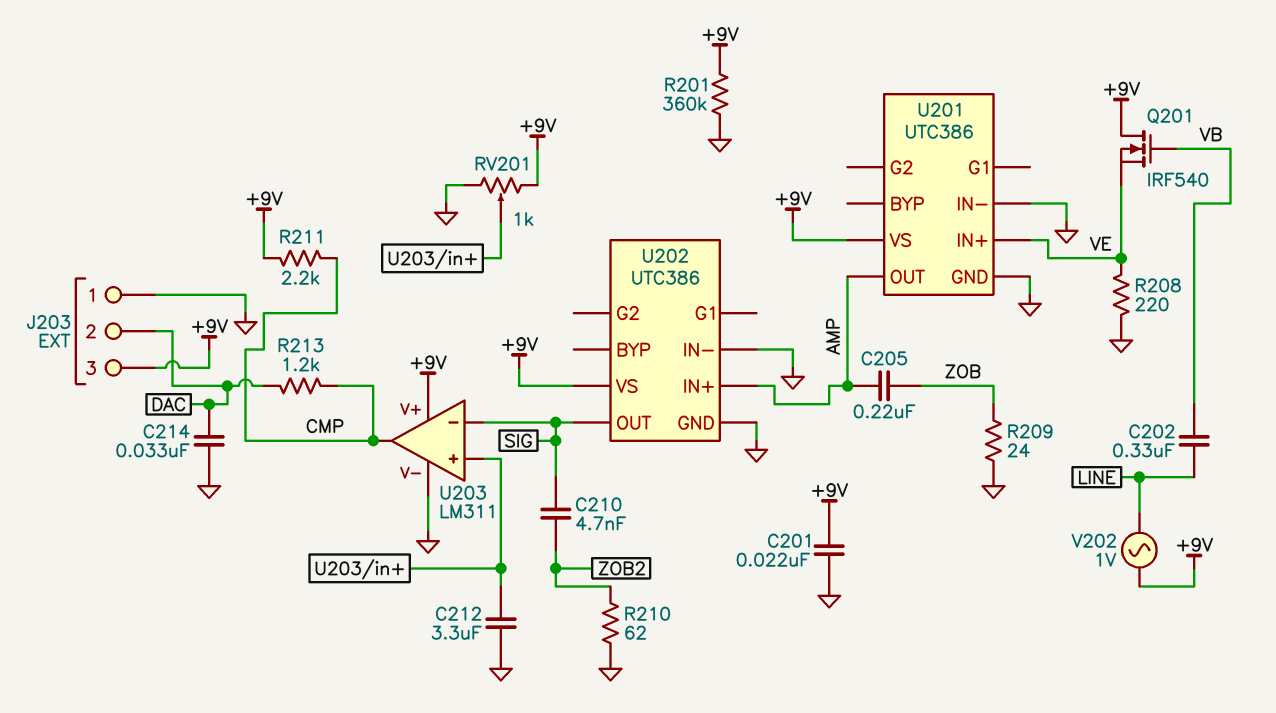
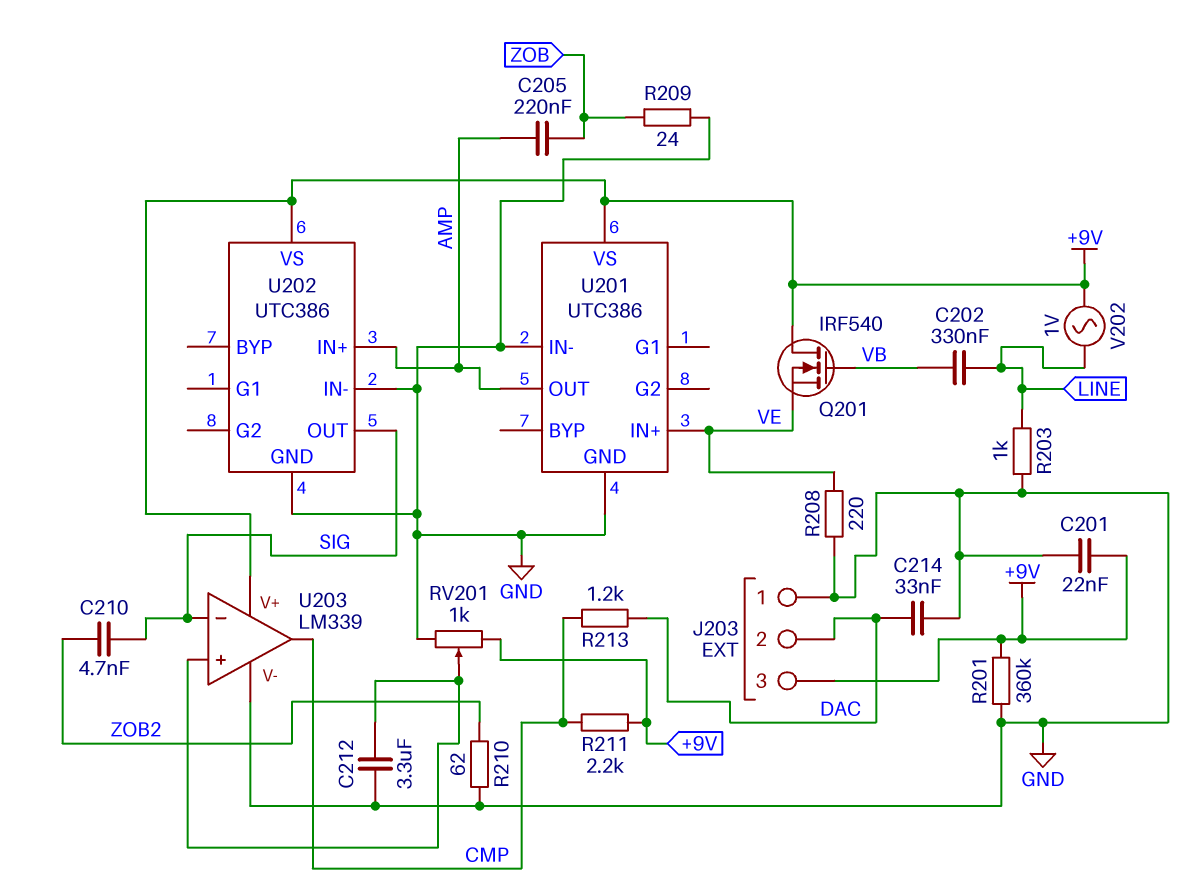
R203: none -> 1k (GND, LINE)
U203: LM311 -> LM339

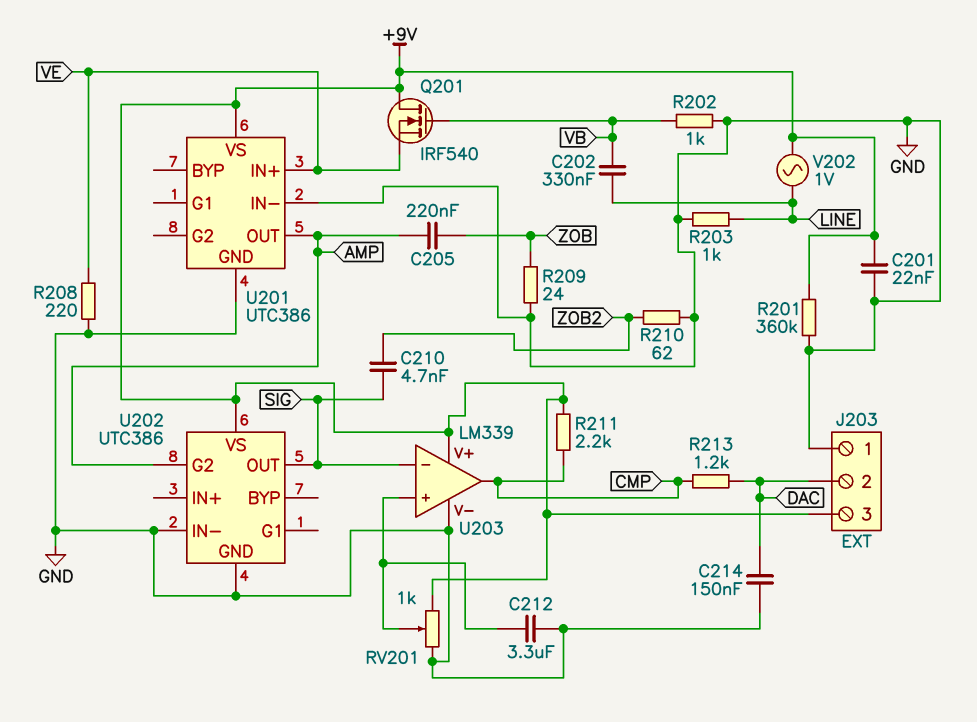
C214: 33nF (DAC, GND) -> 150nF (DAC, GND)
R202: none -> 1k (GND, VB)
U202 pin G2: none -> AMP
U202 pin IN+: AMP -> none

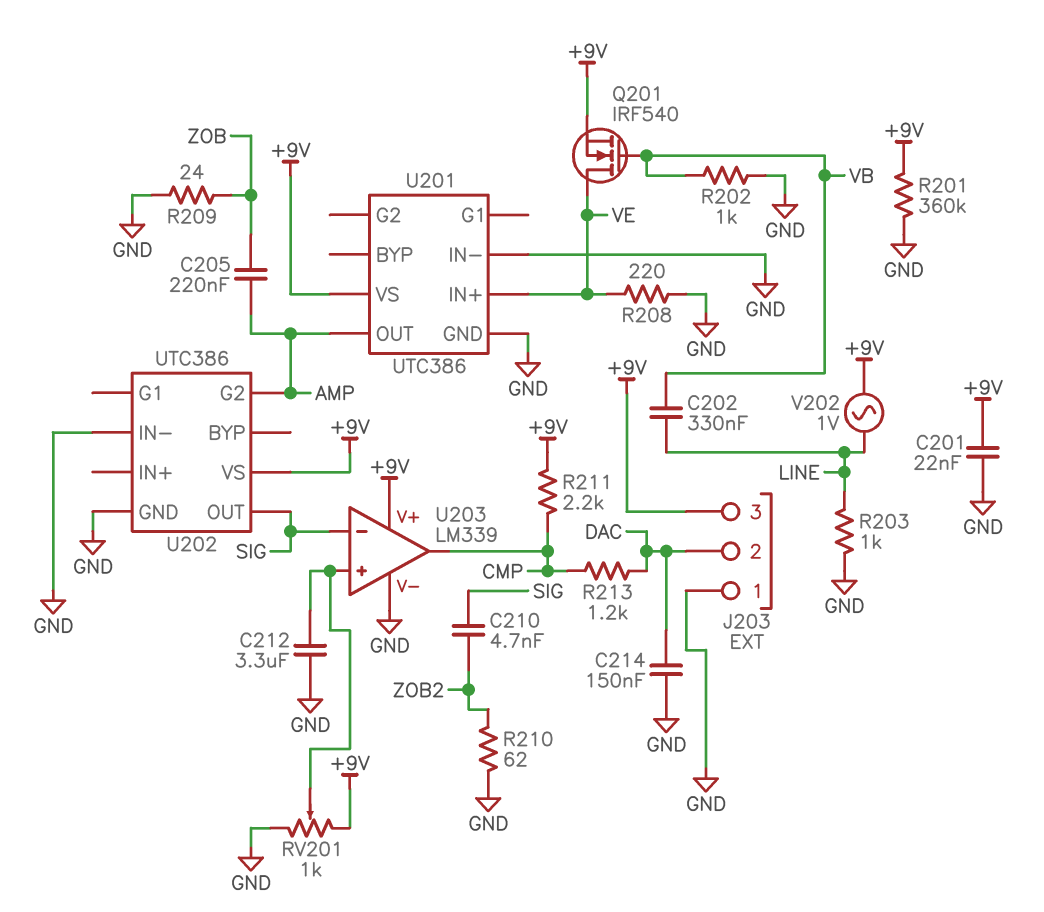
Q201: NMOS IRF540 (G VB, D +9V, S VE) -> NMOS IRF540 (G VB, D VE, S +9V)

